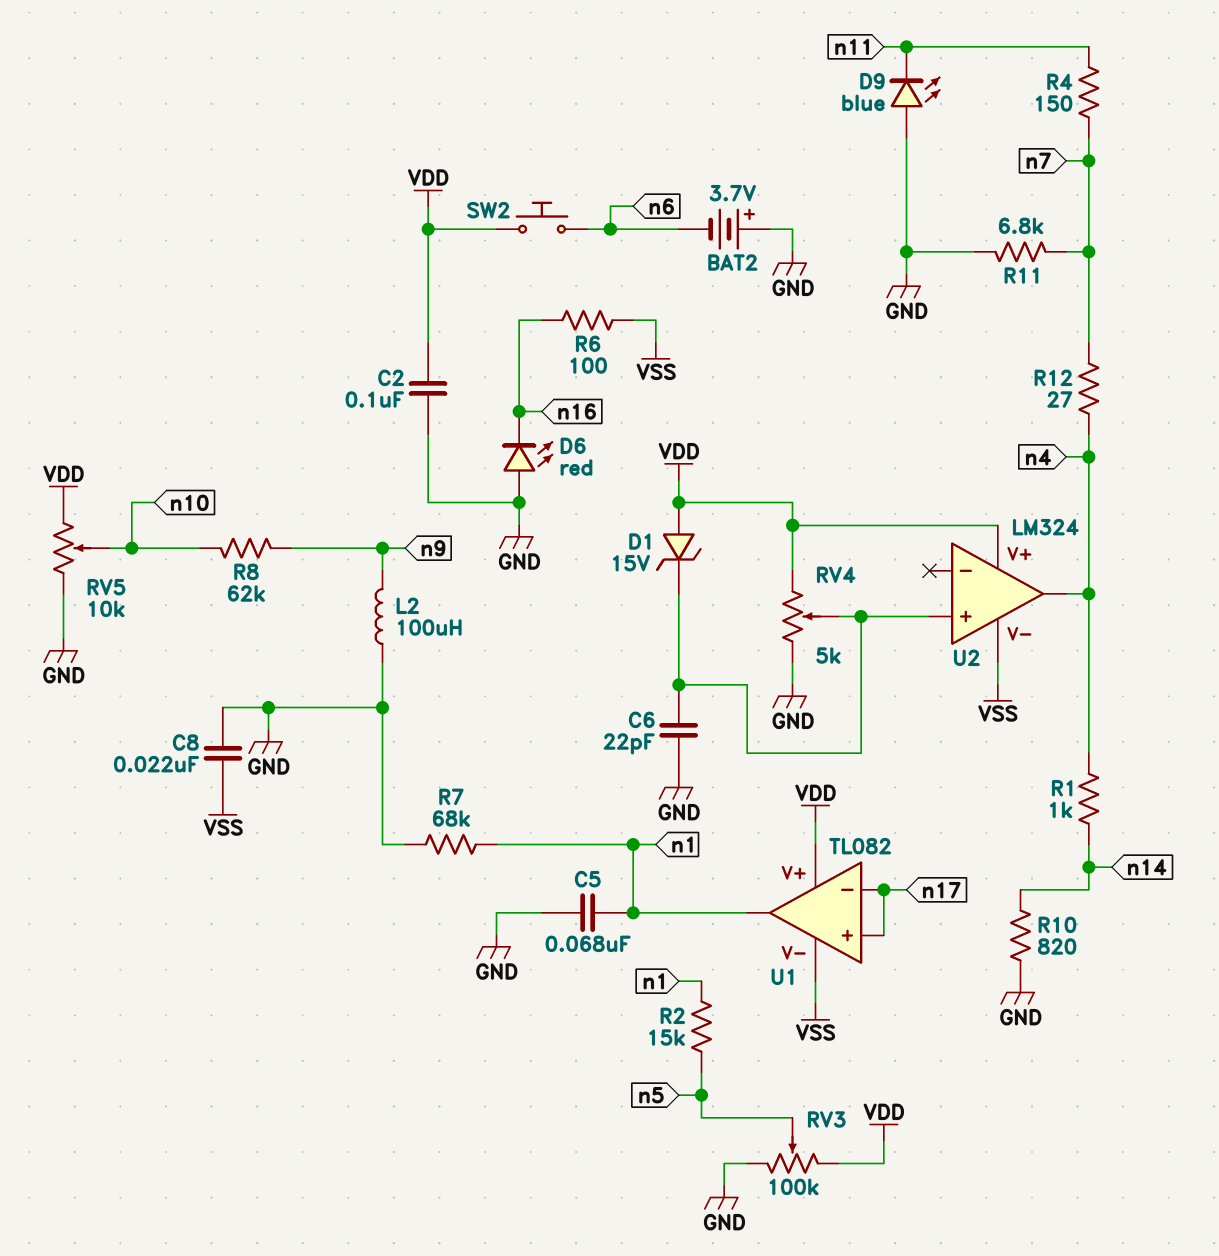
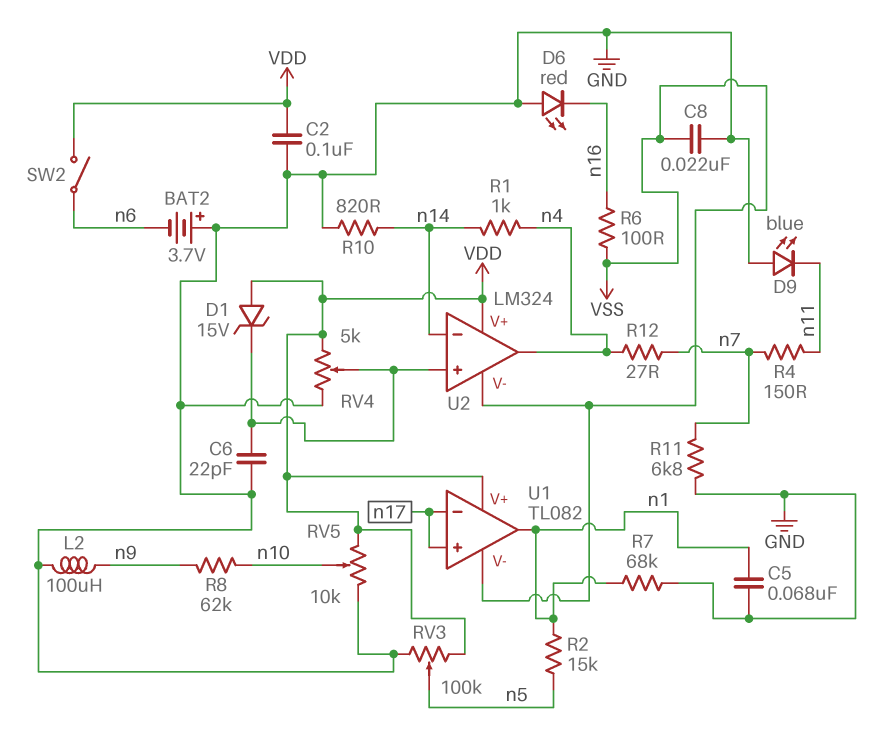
SW2: button (VDD, n6) -> switch (VDD, n6)
U2 pin in-: none -> n14

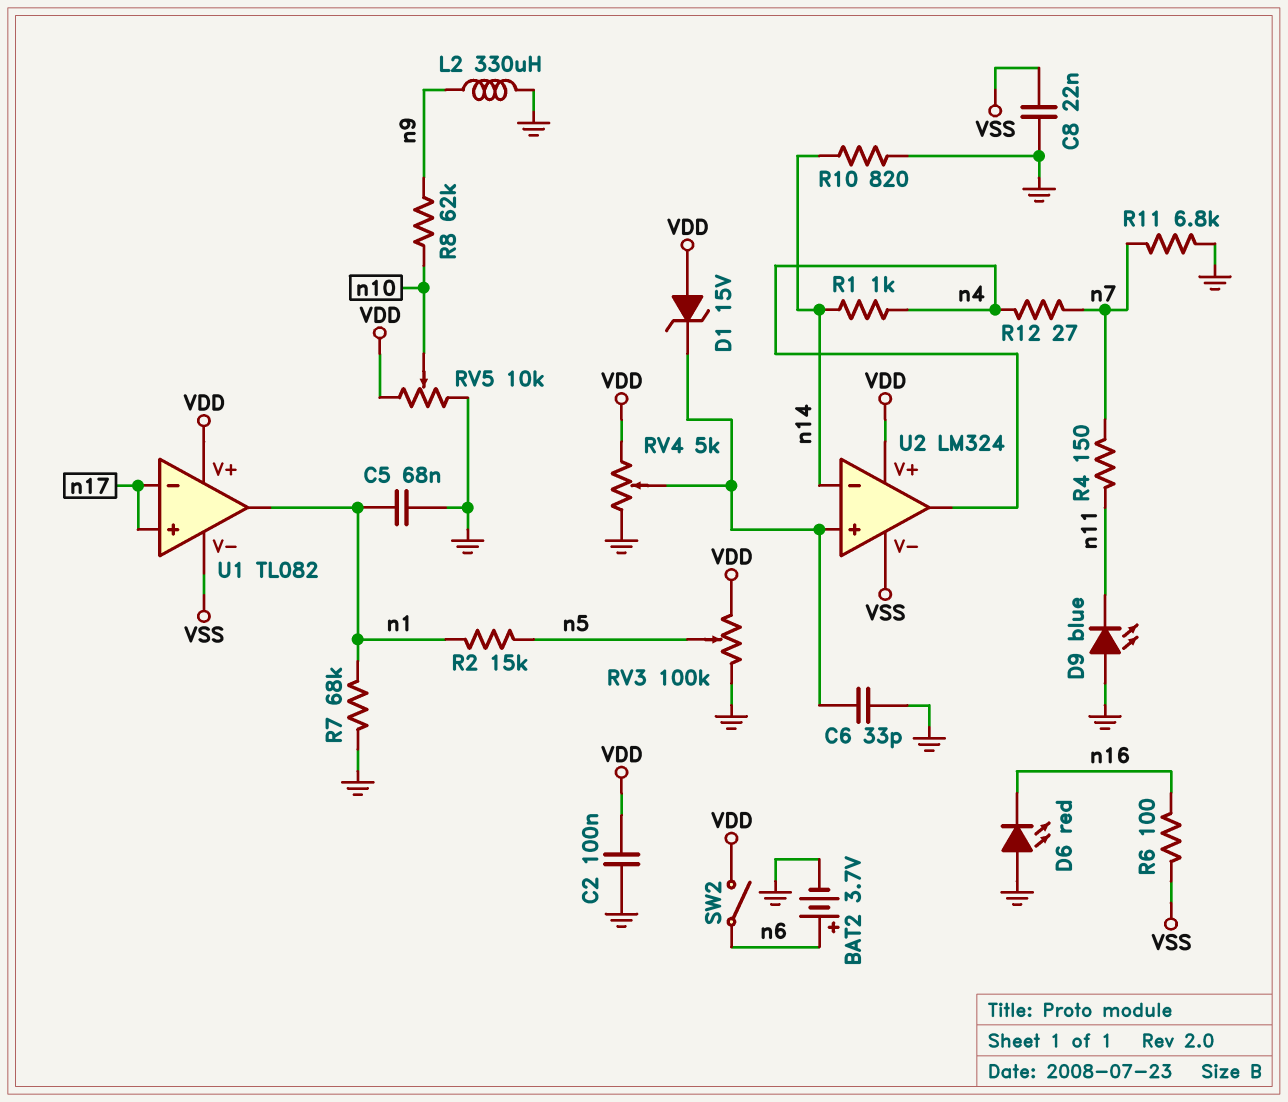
BAT2: 3.7V (plus GND, minus n6) -> 3.7V (plus n6, minus GND)
C6: 22pF (GND, U2/in+) -> 33pF (GND, U2/in+)
L2: 100uH (GND, n9) -> 330uH (GND, n9)

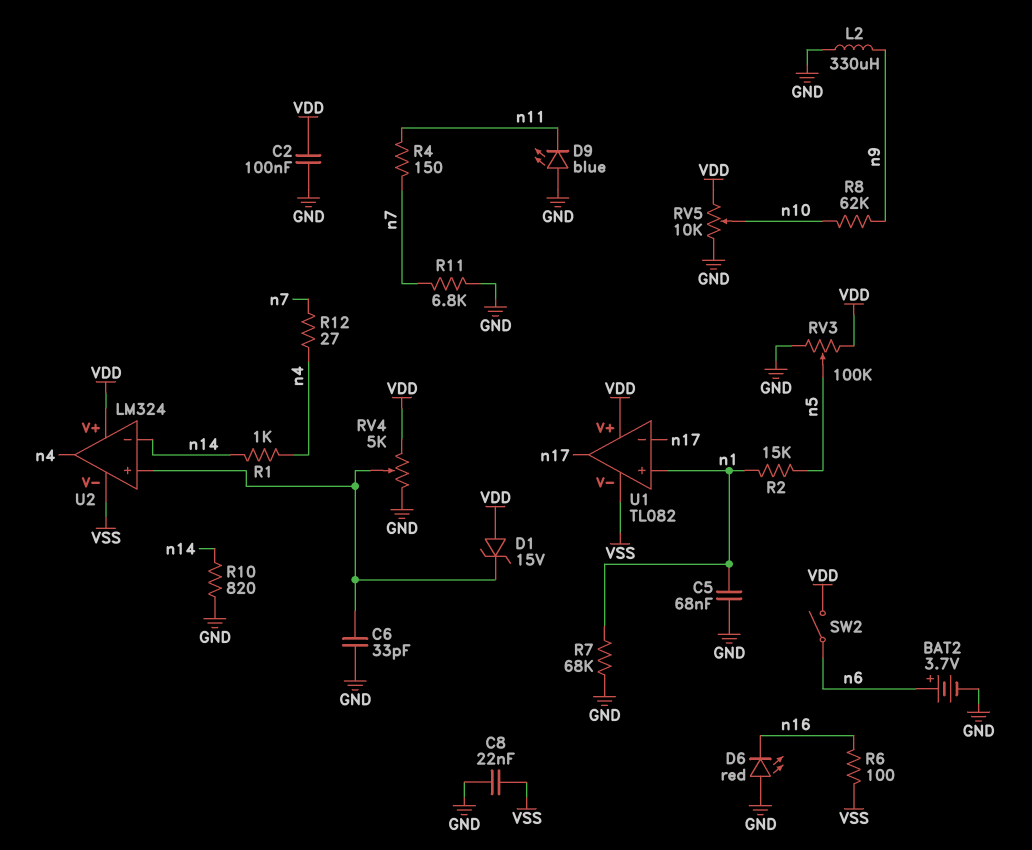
U1 pin in+: n17 -> n1
U1 pin out: n1 -> n17

